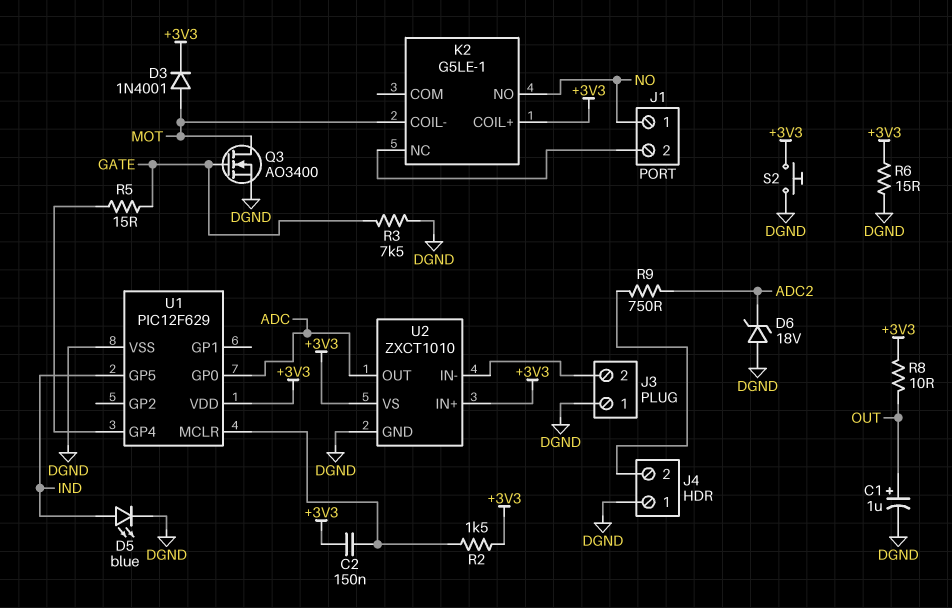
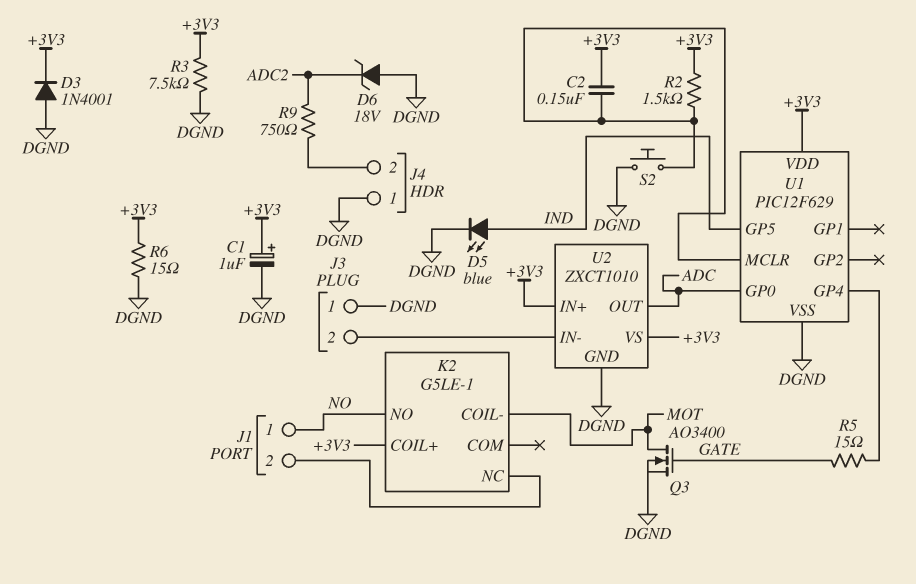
C1: 1uF (plus OUT, minus DGND) -> 1uF (plus +3V3, minus DGND)
D3: diode 1N4001 (A MOT, K +3V3) -> diode 1N4001 (A DGND, K +3V3)
R3: 7.5k (DGND, GATE) -> 7.5k (+3V3, DGND)
R8: 10 (+3V3, OUT) -> none
S2: button (+3V3, DGND) -> button (DGND, U1/MCLR)

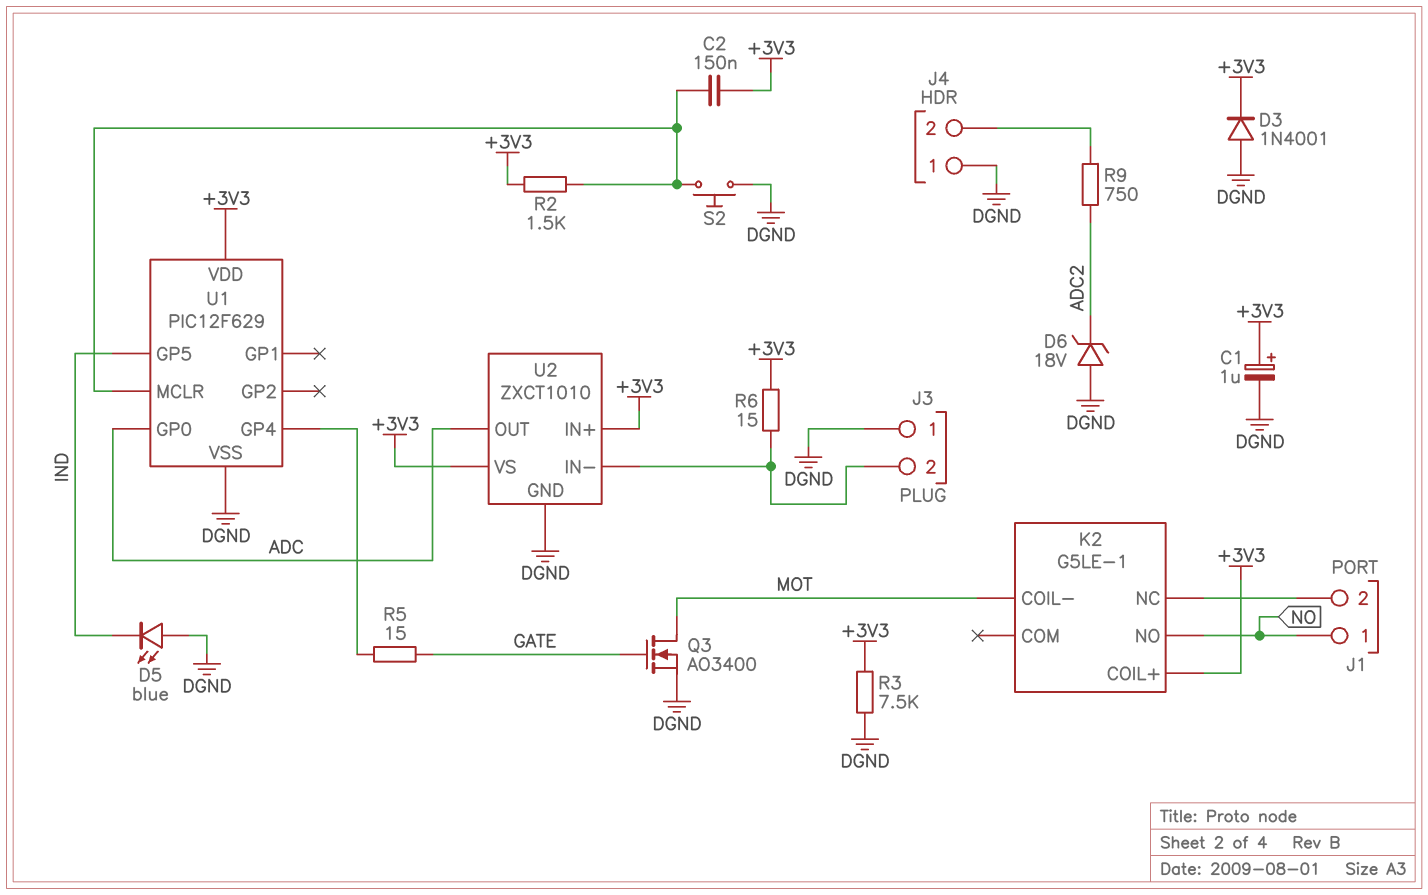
D5: LED blue (A IND, K DGND) -> LED blue (A DGND, K IND)
R6: 15 (+3V3, DGND) -> 15 (+3V3, J3/2)

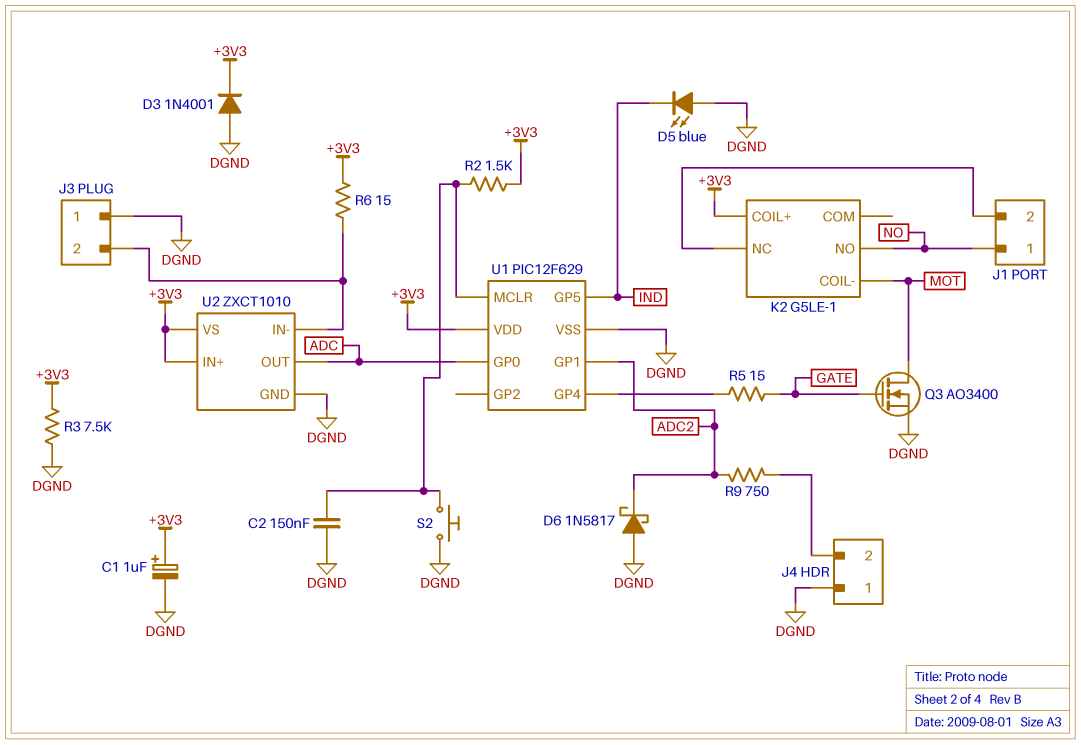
C2: 150nF (+3V3, U1/MCLR) -> 150nF (DGND, U1/MCLR)
D6: zener 18V (A DGND, K ADC2) -> schottky 1N5817 (A DGND, K ADC2)
U1 pin GP1: none -> ADC2

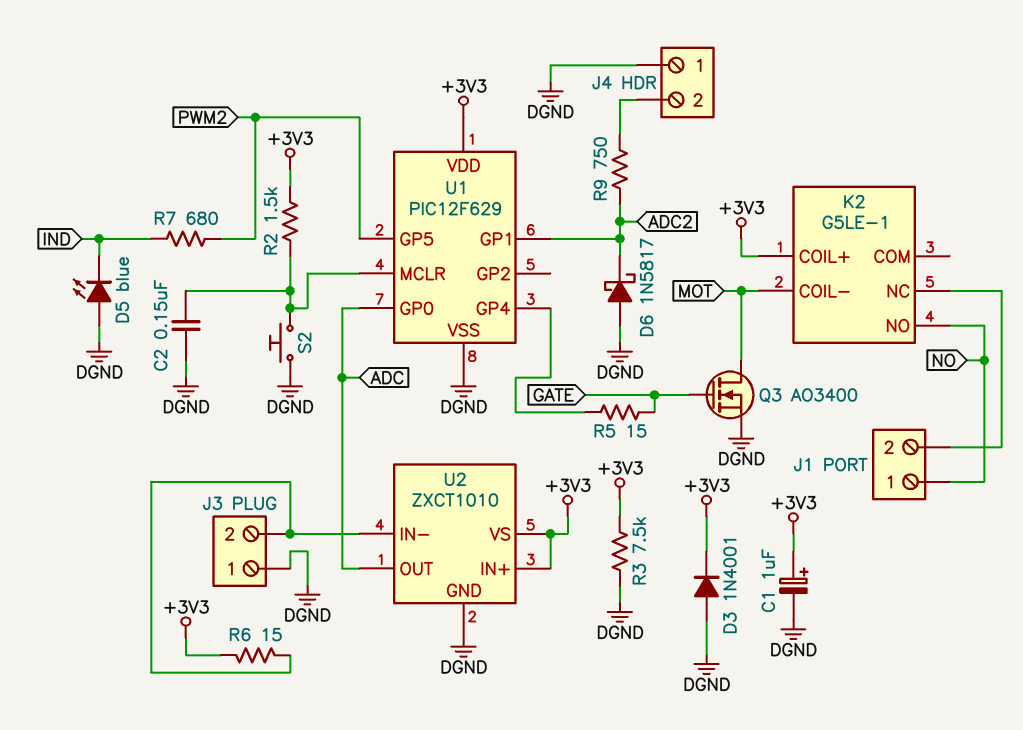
R7: none -> 680 (IND, PWM2)
U1 pin GP5: IND -> PWM2

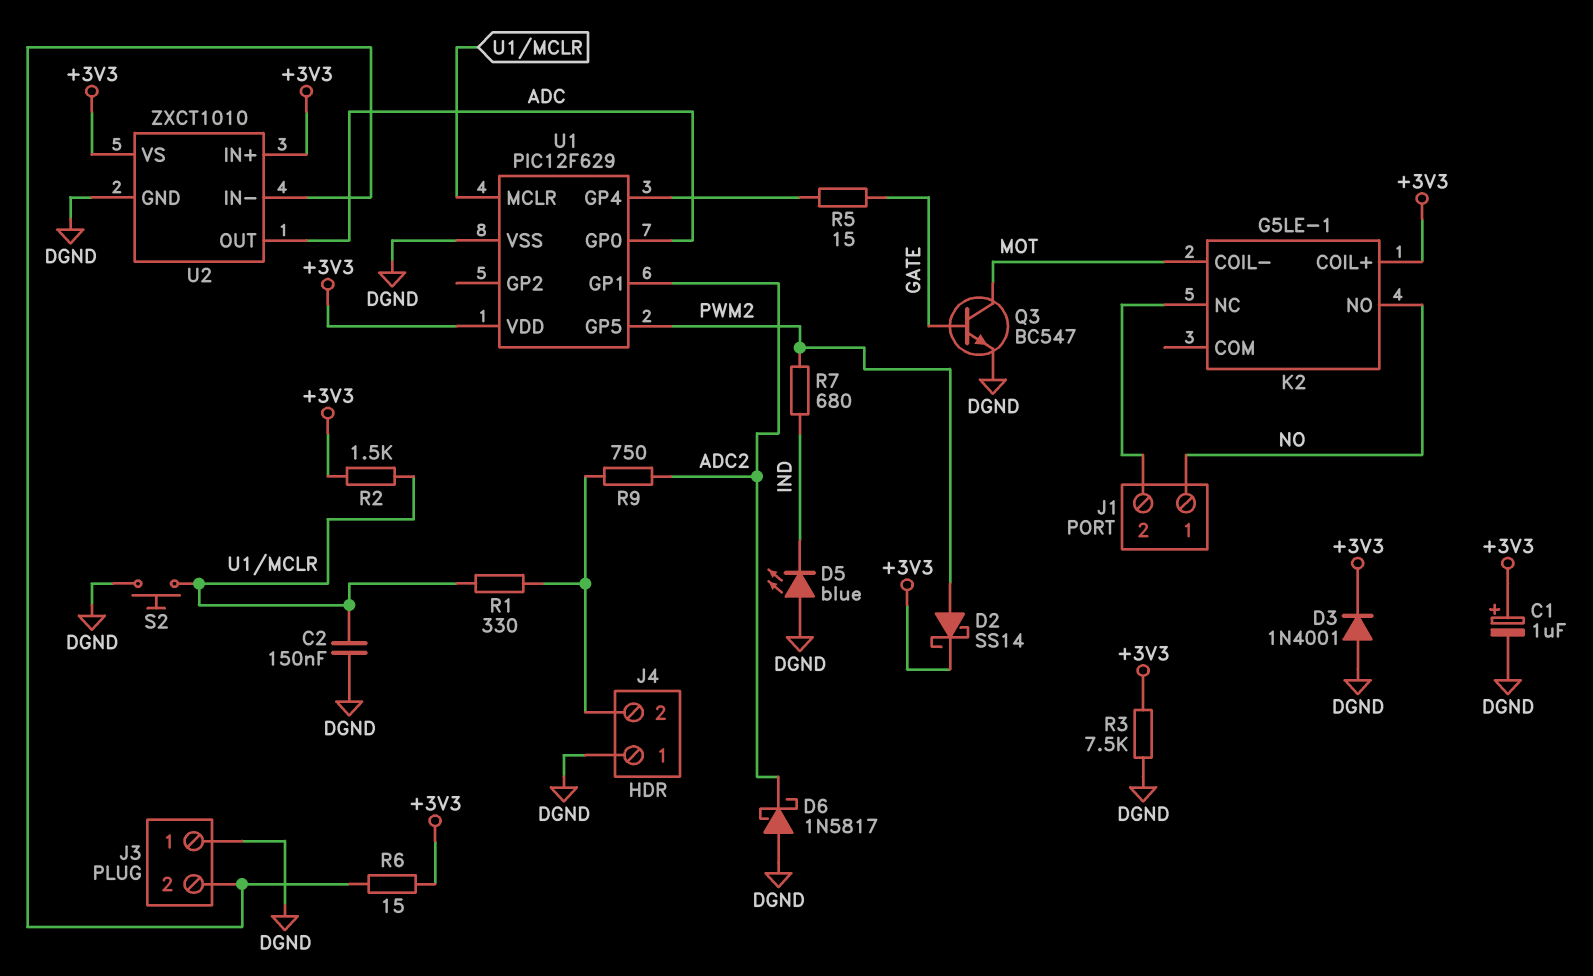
D2: none -> schottky SS14 (A PWM2, K +3V3)
Q3: NMOS AO3400 (G GATE, D MOT, S DGND) -> NPN BC547 (B GATE, C MOT, E DGND)
R1: none -> 330 (J4/2, U1/MCLR)

